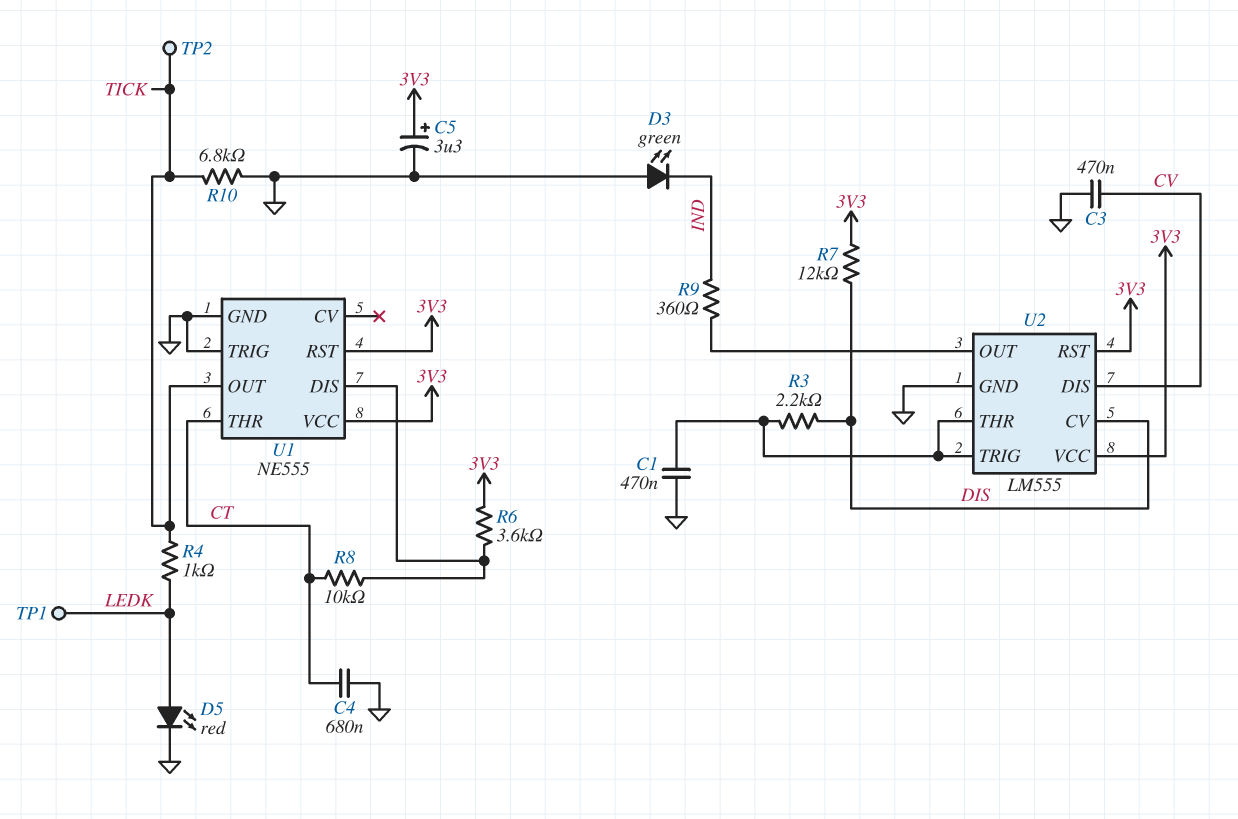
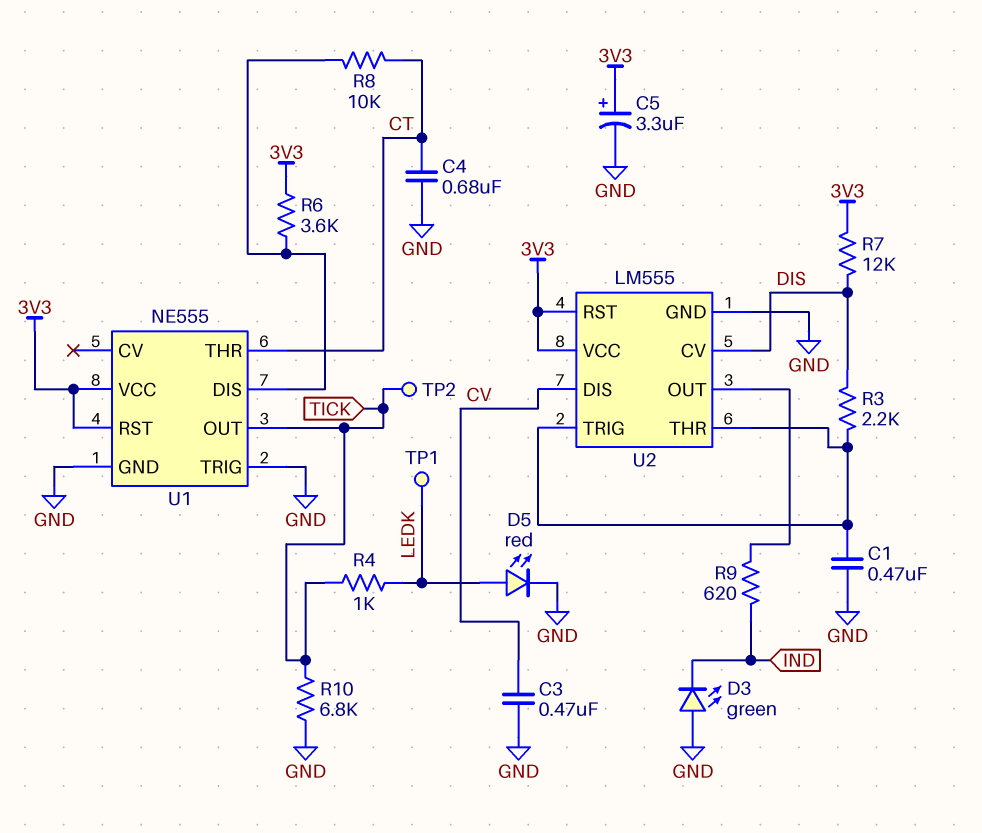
R9: 360 (IND, U2/OUT) -> 620 (IND, U2/OUT)

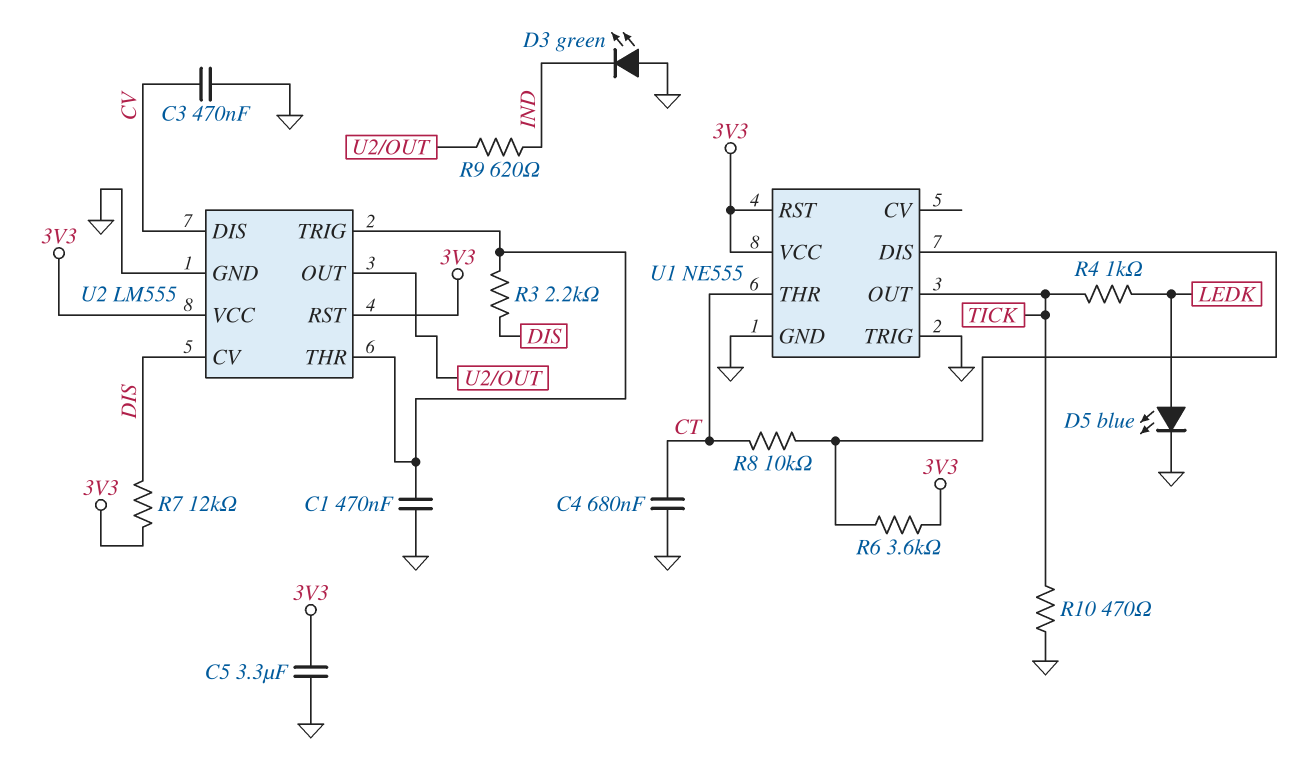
C5: 3.3uF (plus 3V3, minus GND) -> 3.3uF (3V3, GND)
D5: LED red (A LEDK, K GND) -> LED blue (A LEDK, K GND)
R10: 6.8k (GND, TICK) -> 470 (GND, TICK)
TP1: test point (LEDK) -> none
TP2: test point (TICK) -> none

